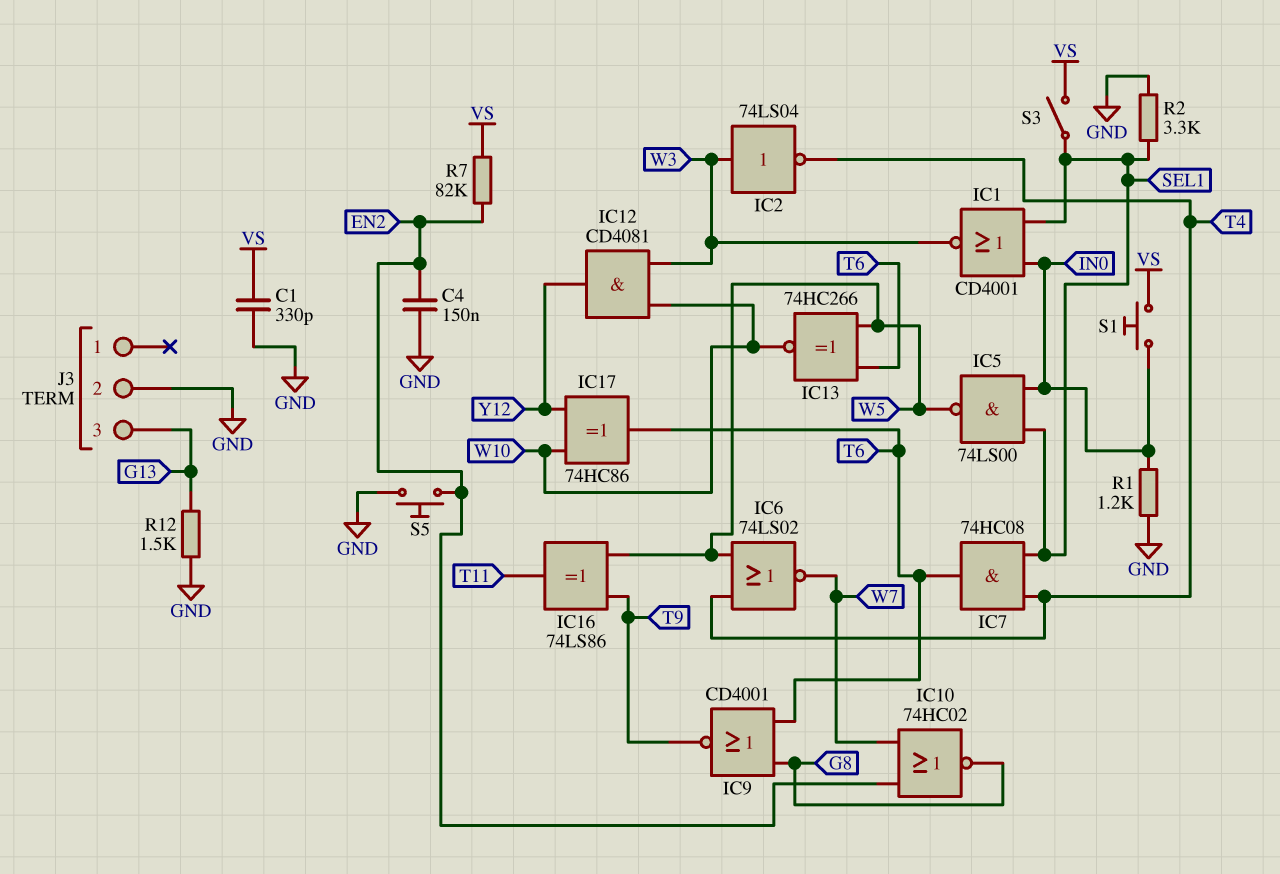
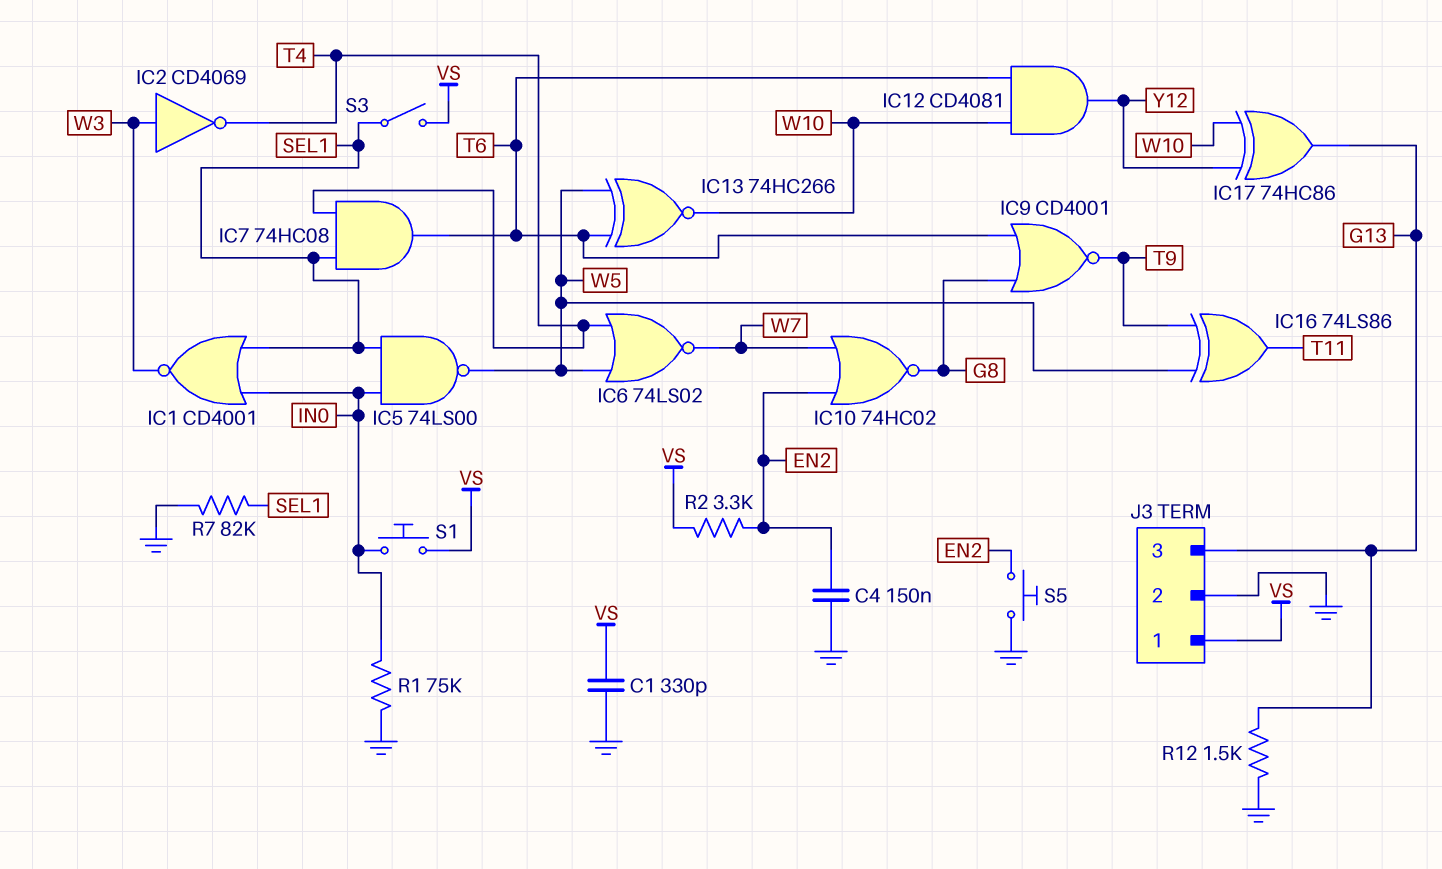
IC2: NOT 74LS04 (in W3, out T4) -> NOT CD4069 (in W3, out T4)
IC12: AND CD4081 (in W3, in W10, out Y12) -> AND CD4081 (in T6, in W10, out Y12)
IC17: XOR 74HC86 (in W10, in Y12, out T6) -> XOR 74HC86 (in W10, in Y12, out G13)
J3 pin 1: none -> VS
R1: 1.2k (GND, IN0) -> 75k (GND, IN0)
R2: 3.3k (GND, SEL1) -> 3.3k (EN2, VS)
R7: 82k (EN2, VS) -> 82k (GND, SEL1)

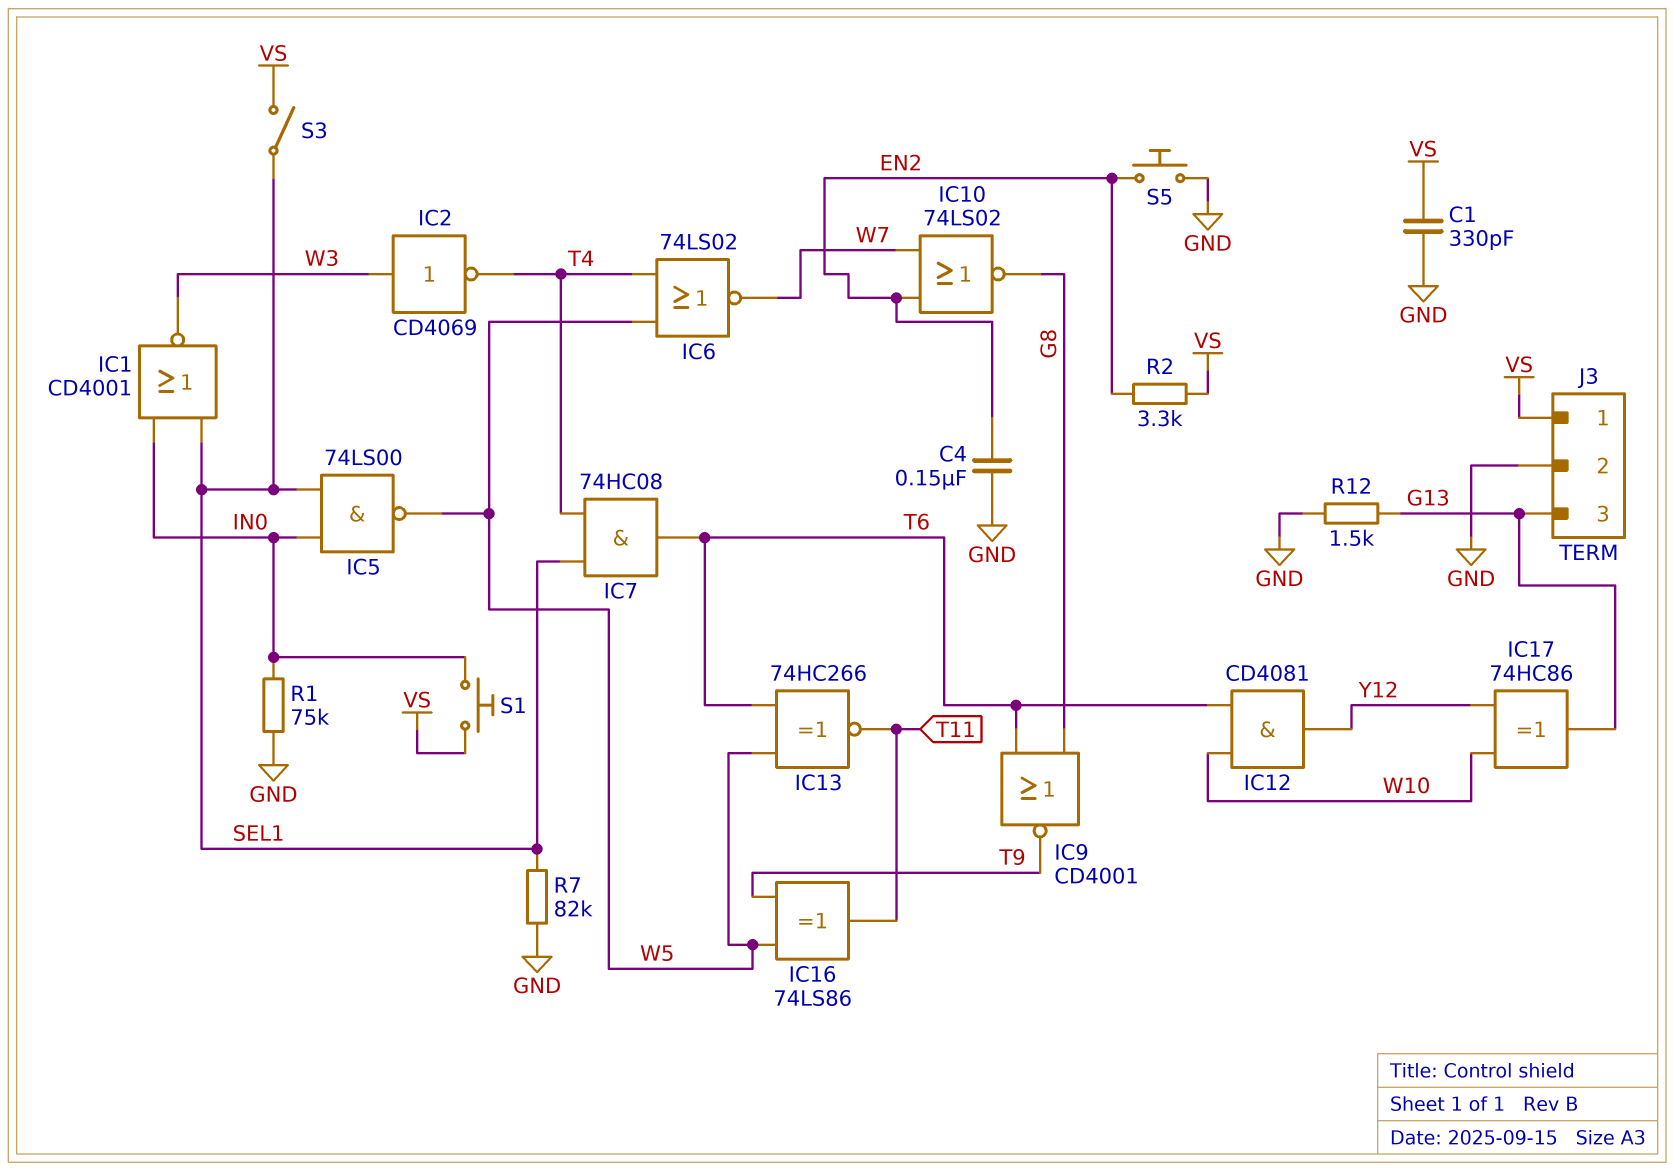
IC10: NOR 74HC02 (in EN2, in W7, out G8) -> NOR 74LS02 (in EN2, in W7, out G8)
IC13: XNOR 74HC266 (in T6, in W5, out W10) -> XNOR 74HC266 (in T6, in W5, out T11)

